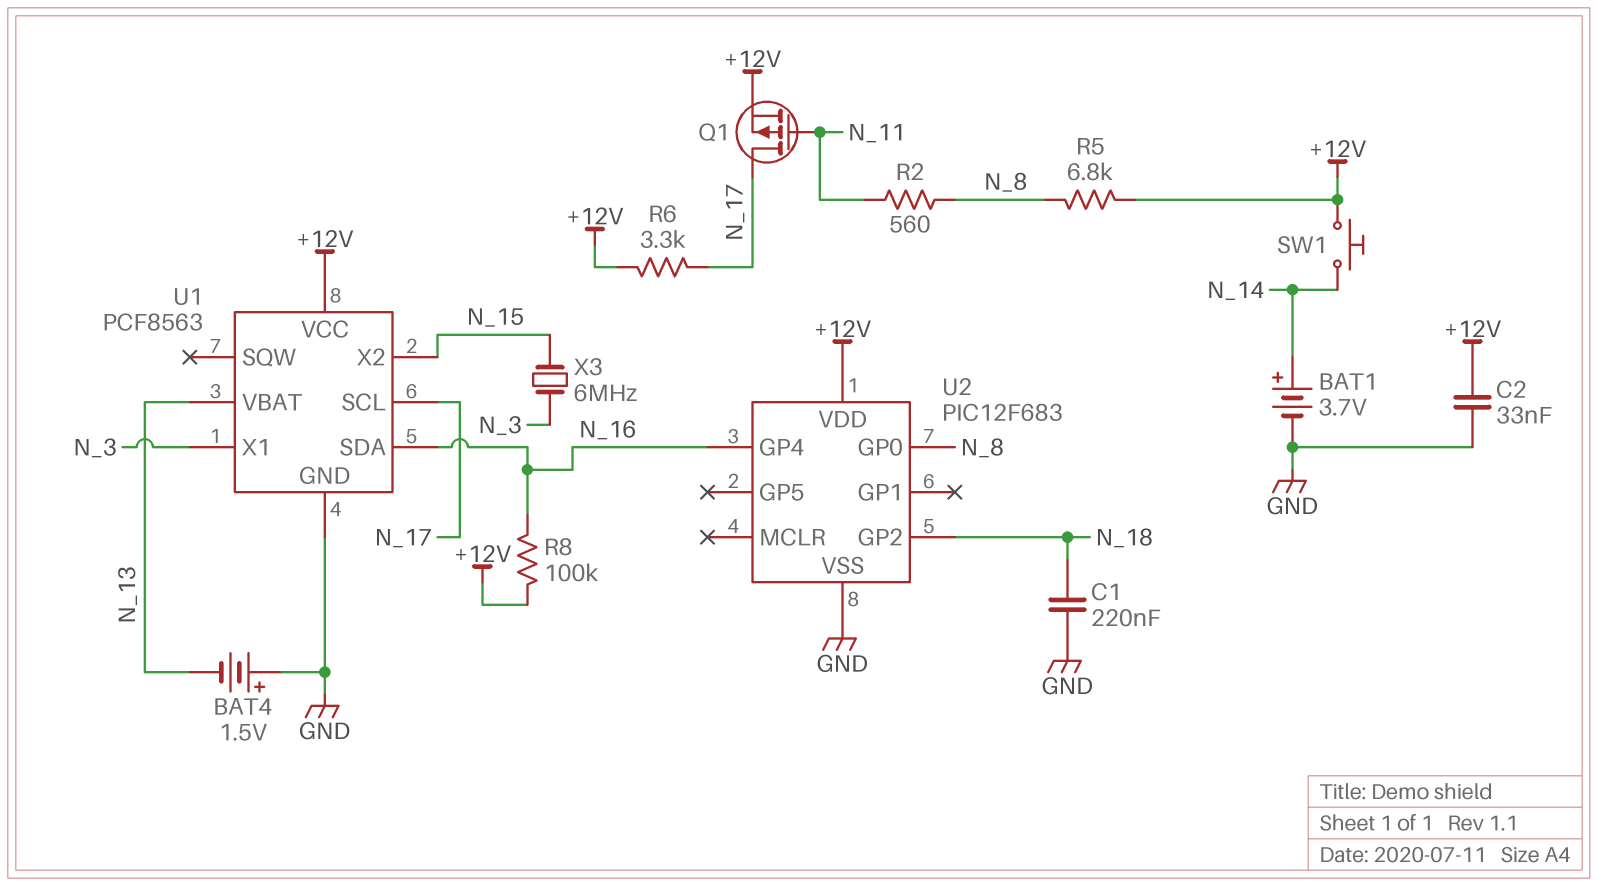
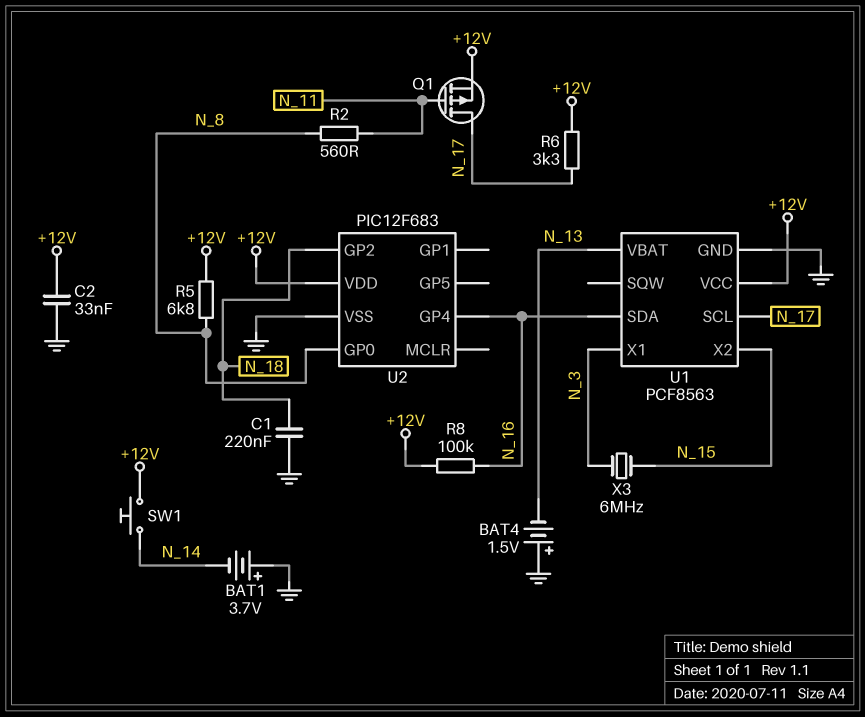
BAT1: 3.7V (plus N_14, minus GND) -> 3.7V (plus GND, minus N_14)

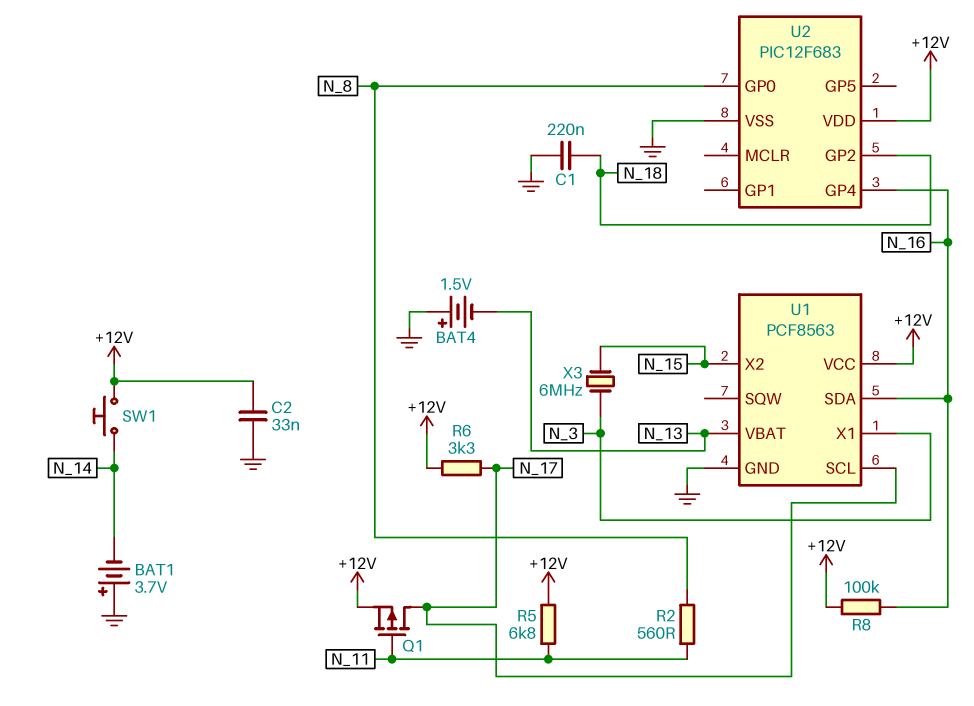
R5: 6.8k (+12V, N_8) -> 6.8k (+12V, N_11)

